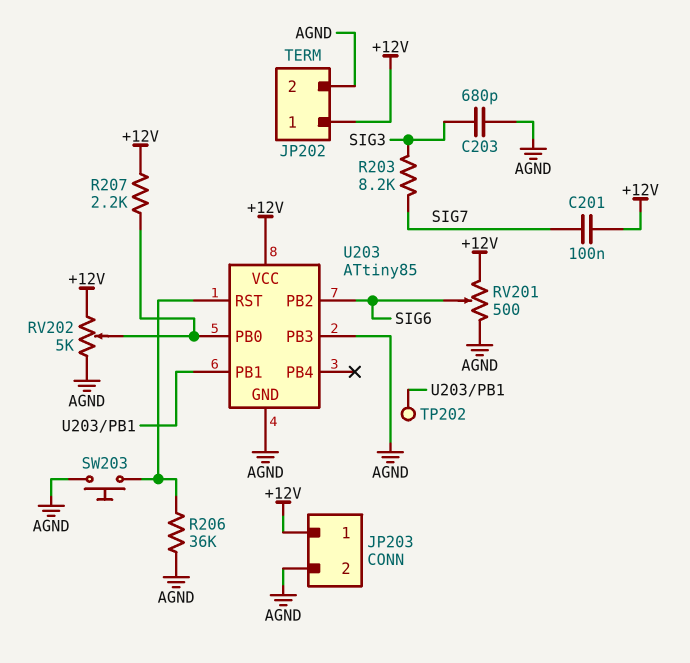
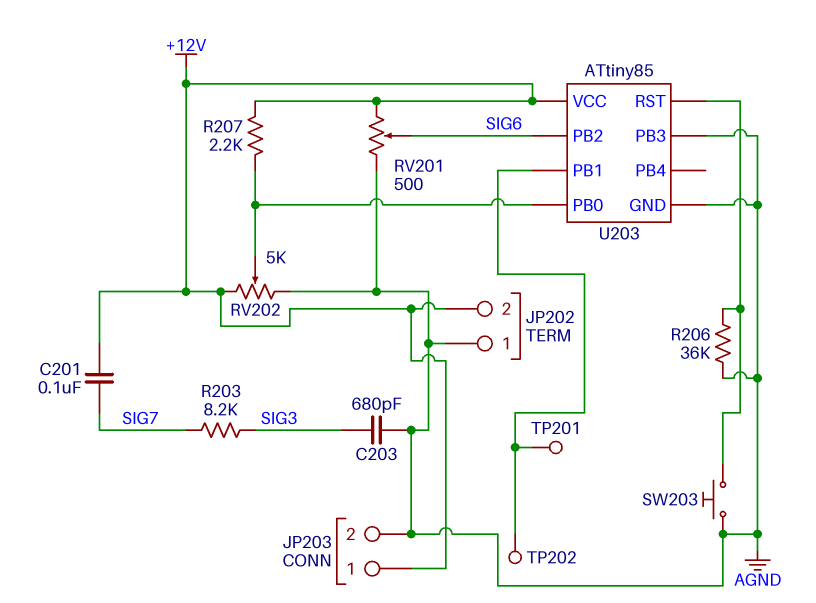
JP202 pin 1: +12V -> AGND
JP202 pin 2: AGND -> +12V
TP201: none -> test point (U203/PB1)

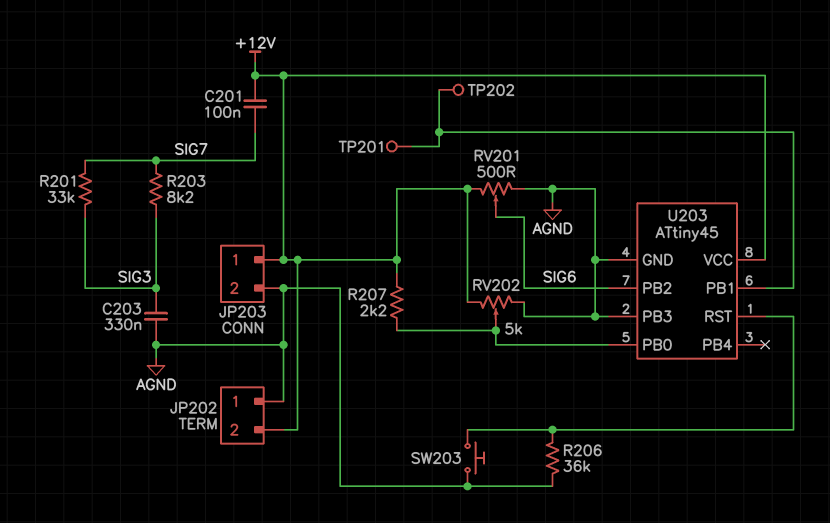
C203: 680pF (AGND, SIG3) -> 330nF (AGND, SIG3)
R201: none -> 33k (SIG3, SIG7)
U203: ATtiny85 -> ATtiny45

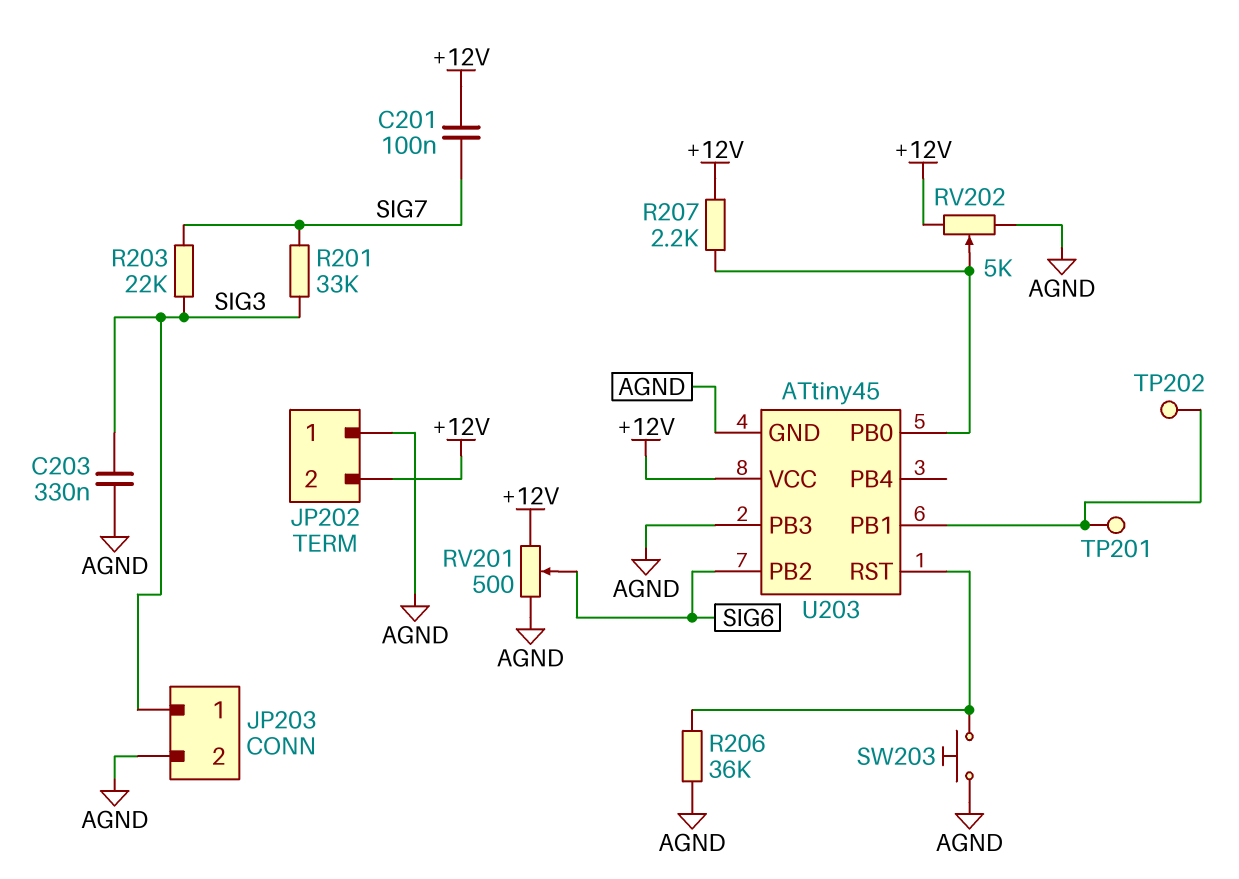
JP203 pin 1: +12V -> SIG3
R203: 8.2k (SIG3, SIG7) -> 22k (SIG3, SIG7)

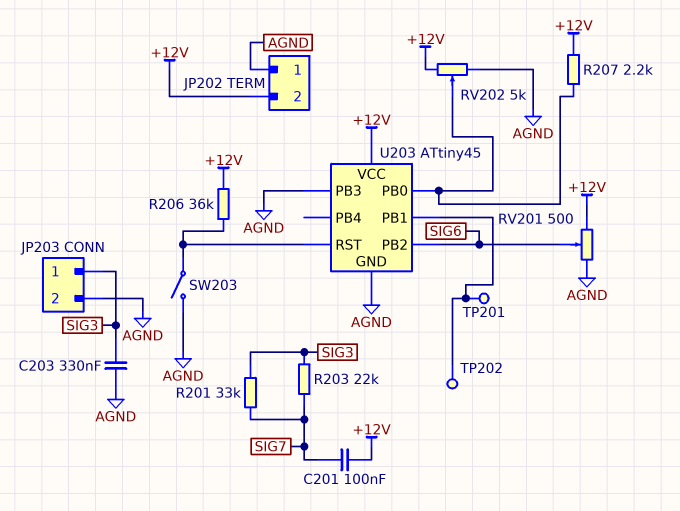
R206: 36k (AGND, U203/RST) -> 36k (+12V, U203/RST)
SW203: button (AGND, U203/RST) -> switch (AGND, U203/RST)

